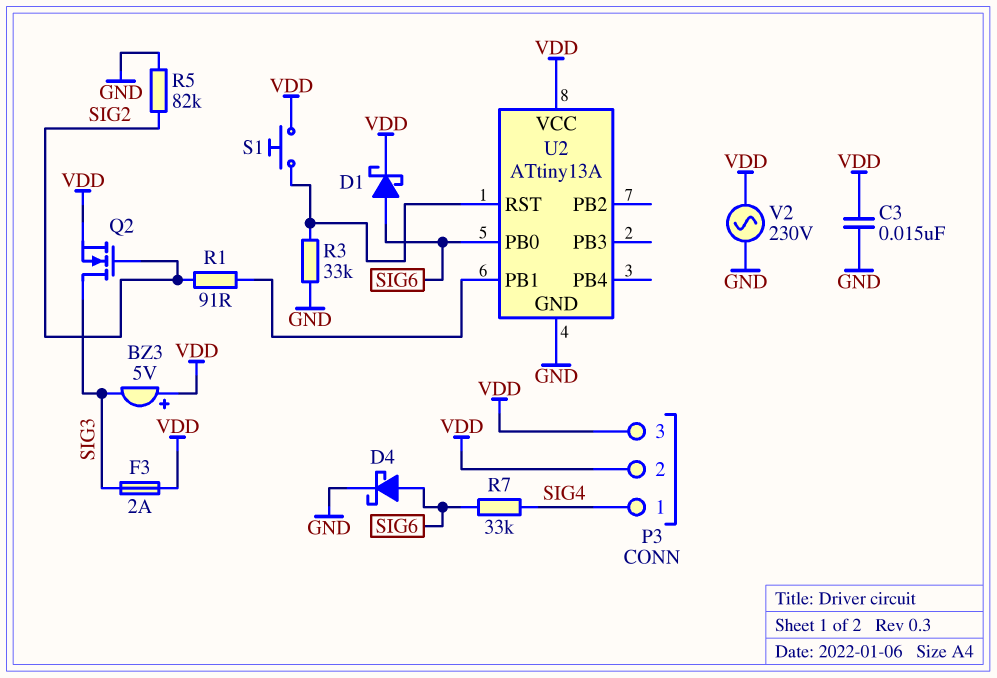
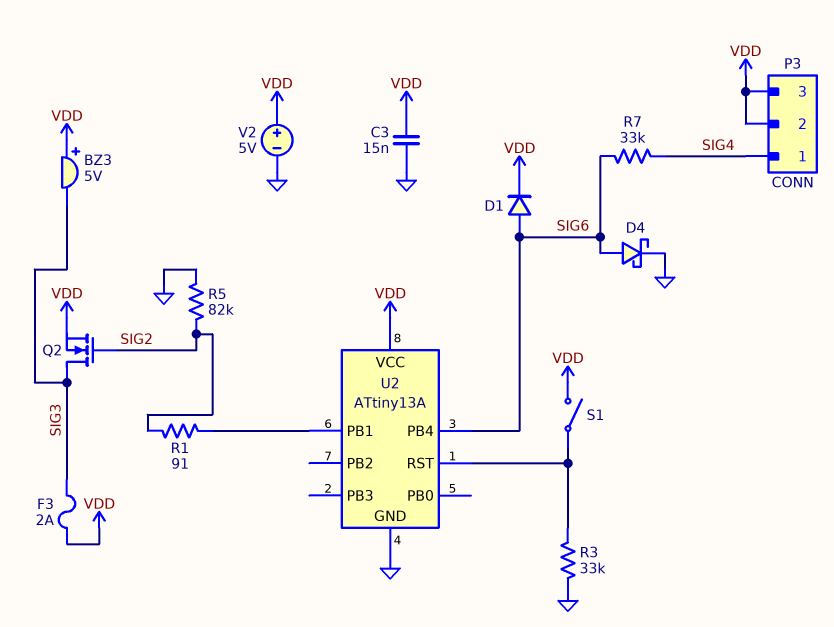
D1: schottky (A SIG6, K VDD) -> diode (A SIG6, K VDD)
S1: button (U2/RST, VDD) -> switch (U2/RST, VDD)
U2 pin PB0: SIG6 -> none
U2 pin PB4: none -> SIG6
V2: AC 230V (GND, VDD) -> 5V (plus VDD, minus GND)

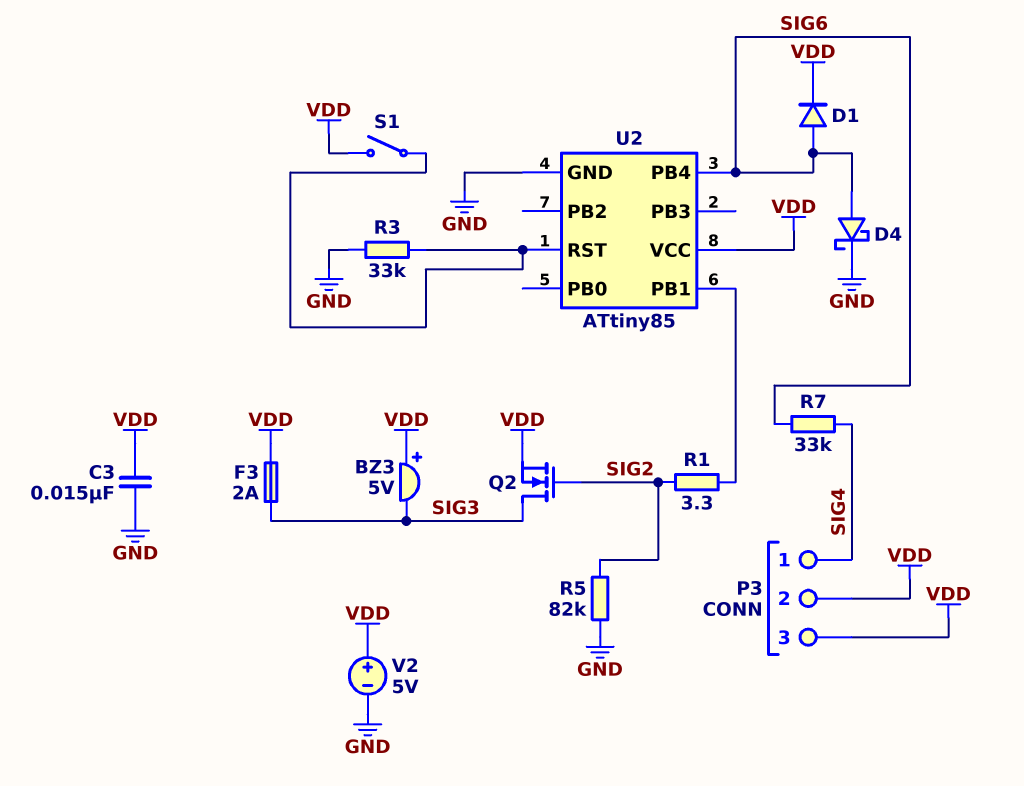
R1: 91 (SIG2, U2/PB1) -> 3.3 (SIG2, U2/PB1)
U2: ATtiny13A -> ATtiny85

